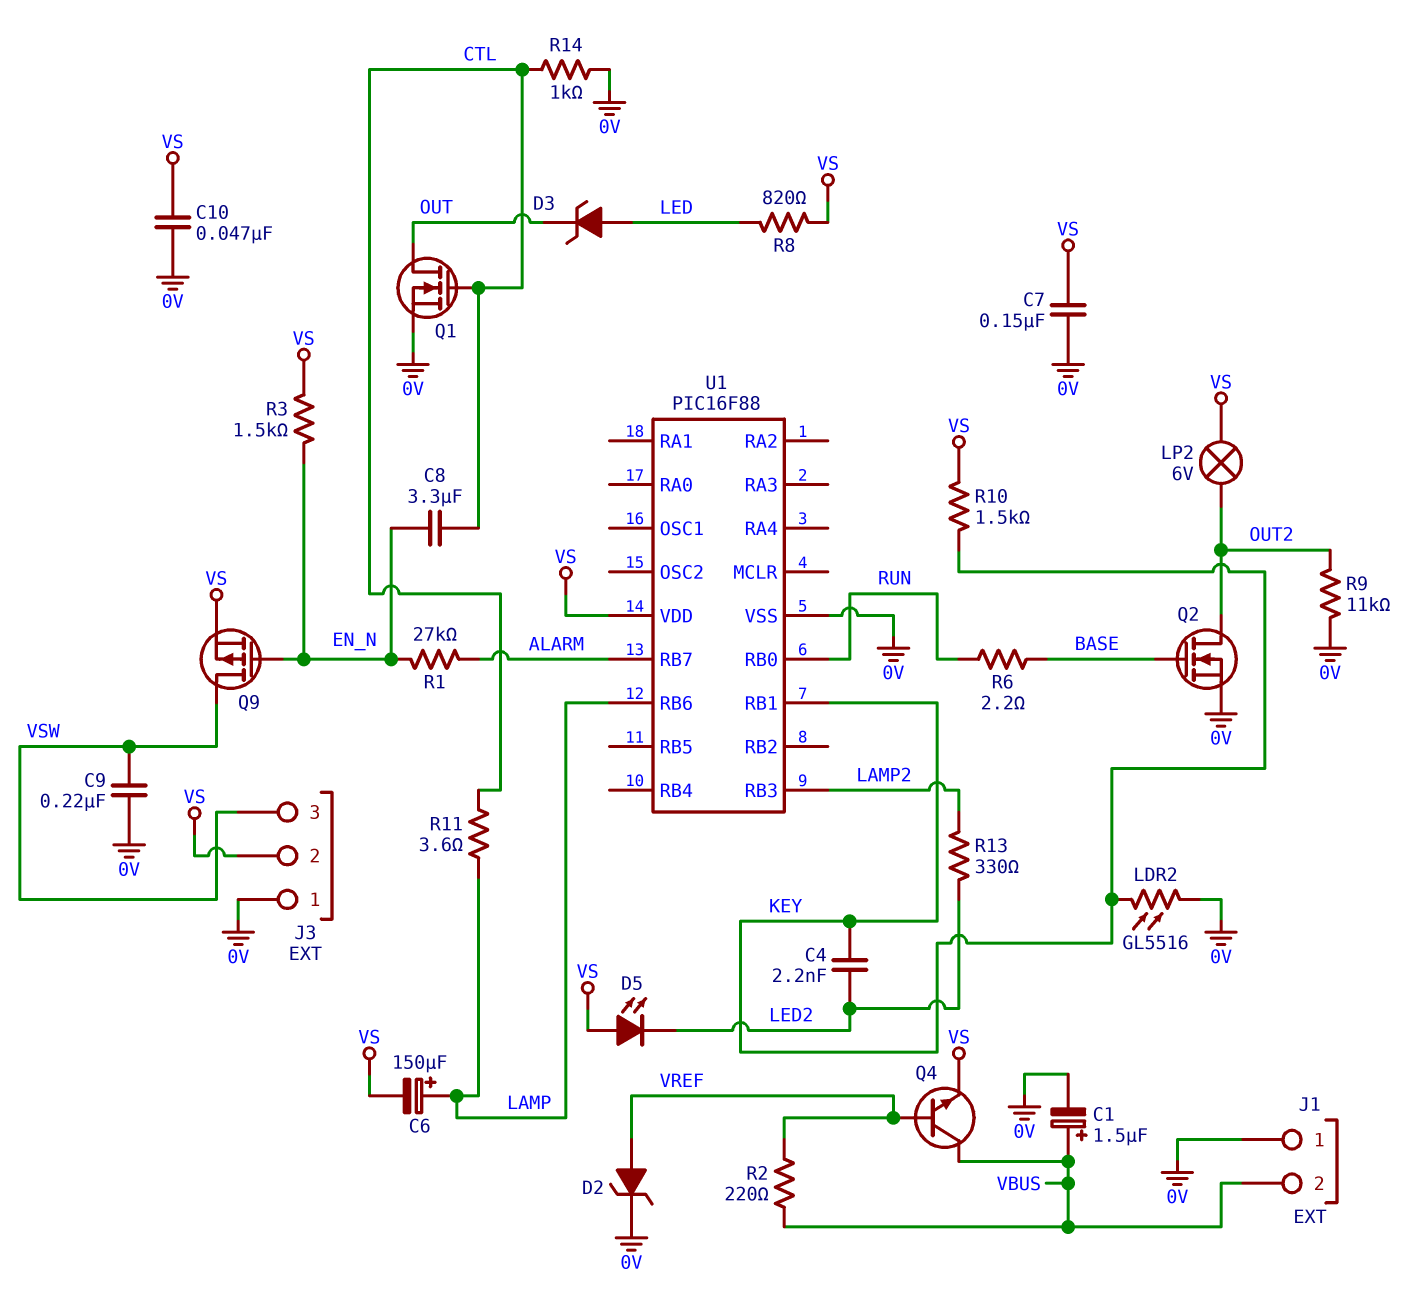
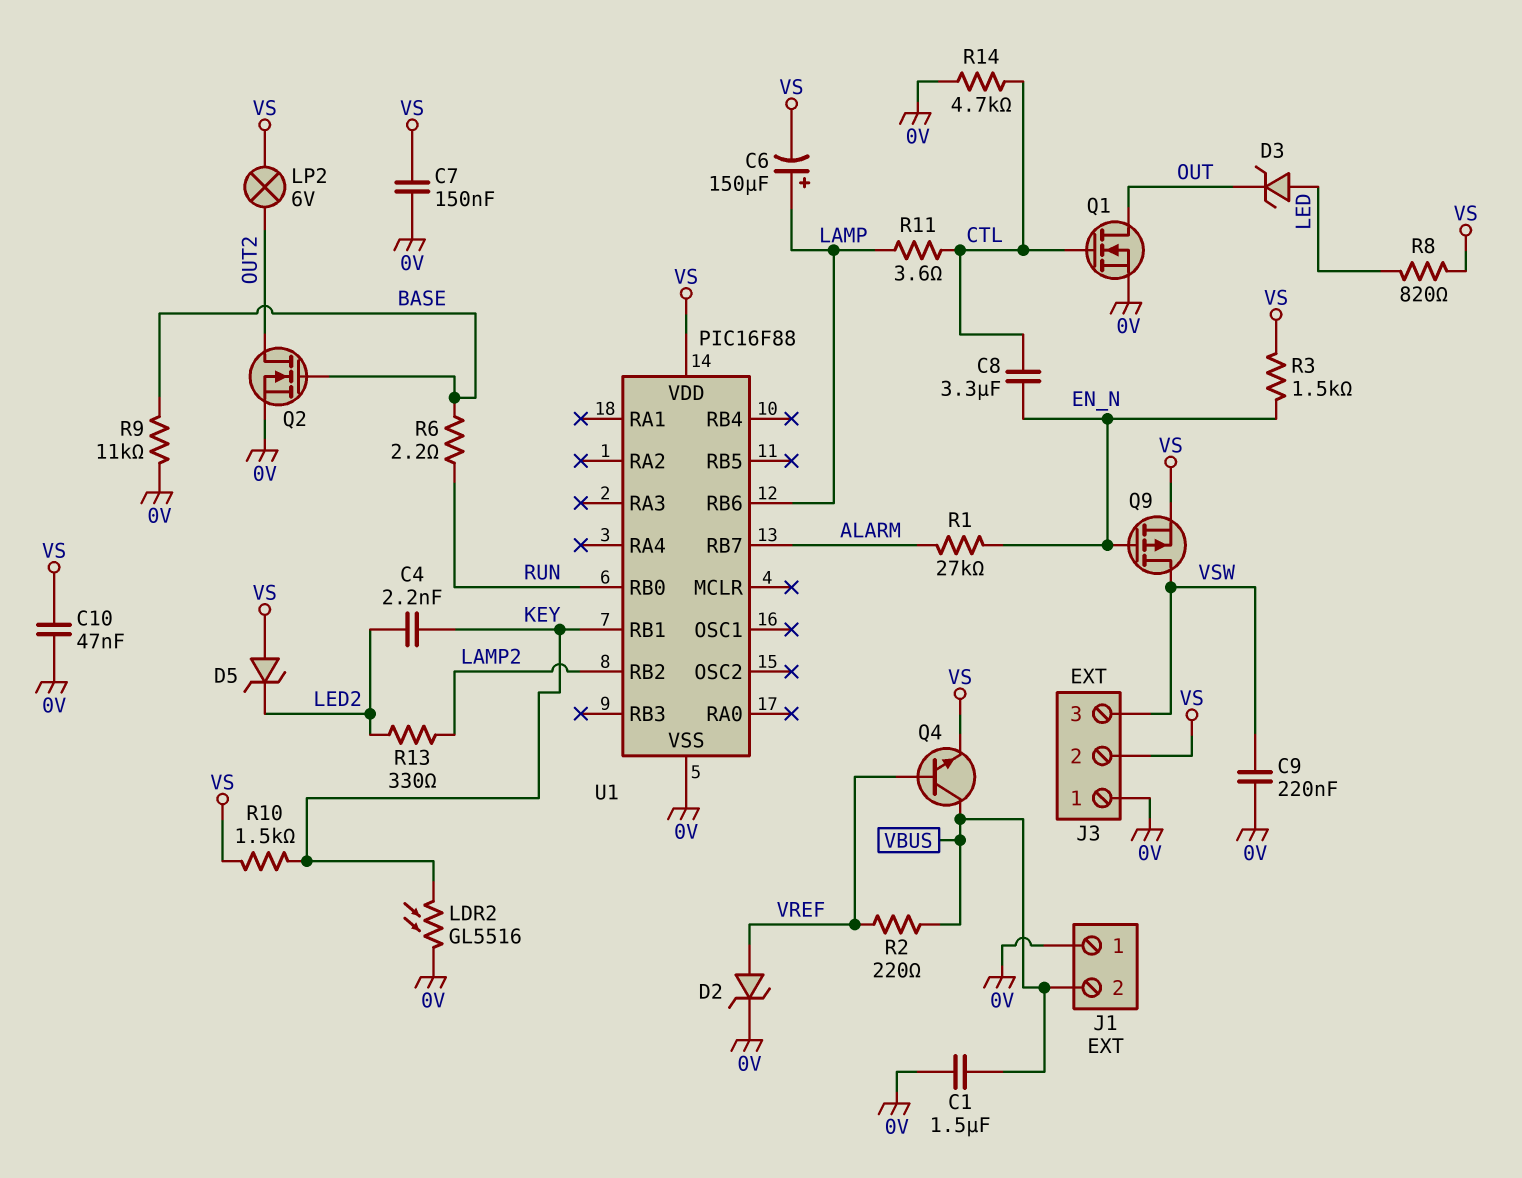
C1: 1.5uF (plus VBUS, minus 0V) -> 1.5uF (0V, VBUS)
D5: LED (A VS, K LED2) -> zener (A VS, K LED2)
R9: 11k (0V, OUT2) -> 11k (0V, BASE)
R14: 1k (0V, CTL) -> 4.7k (0V, CTL)
U1 pin RB2: none -> LAMP2
U1 pin RB3: LAMP2 -> none

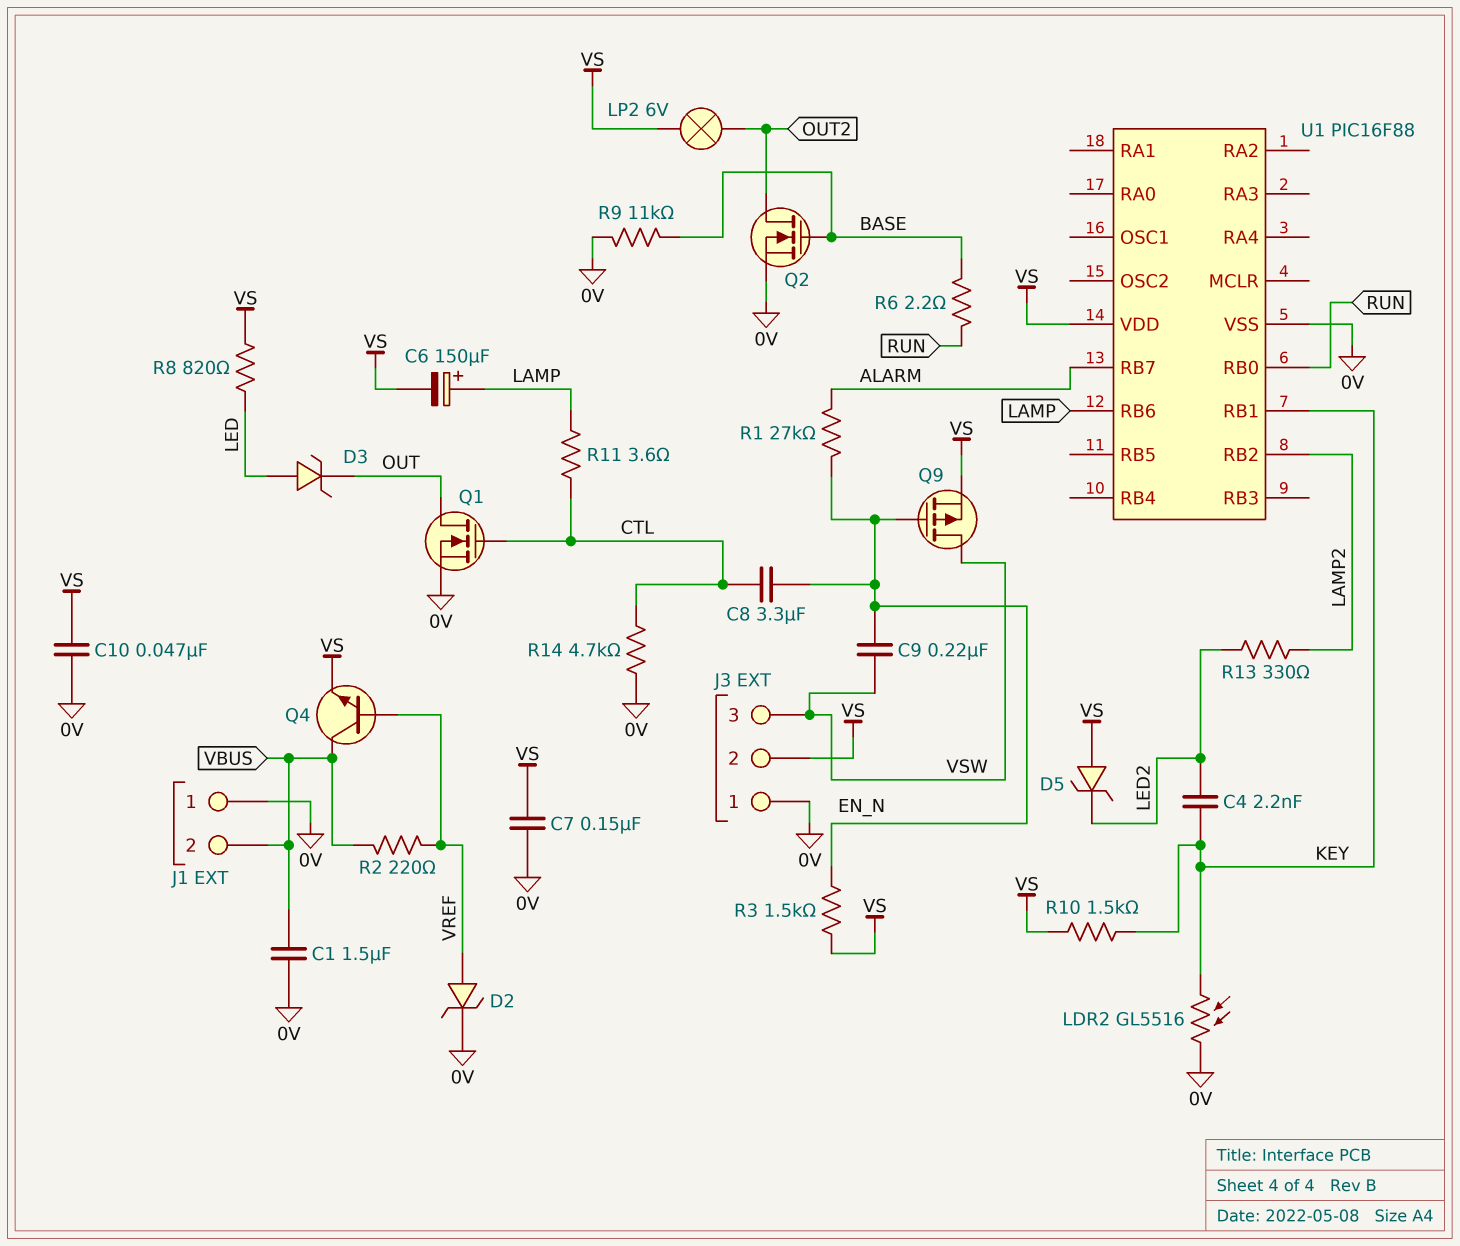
C9: 220nF (0V, VSW) -> 220nF (EN_N, VSW)

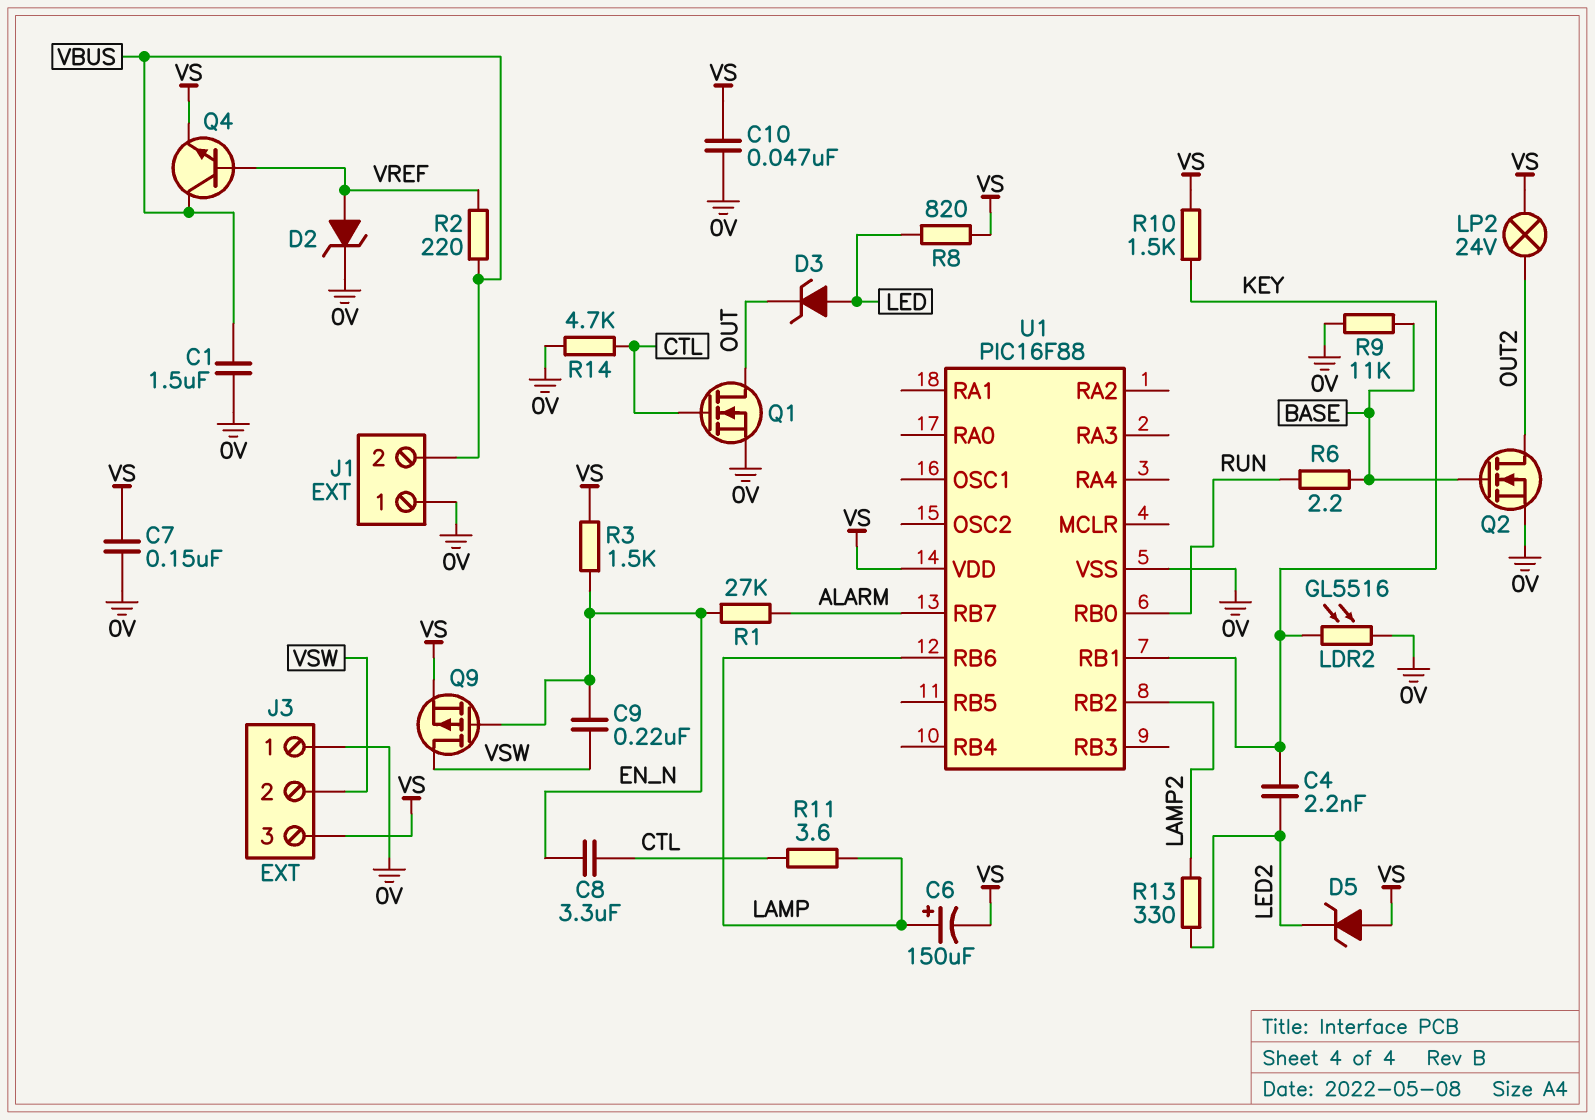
J3 pin 2: VS -> VSW
J3 pin 3: VSW -> VS
LP2: lamp 6V (OUT2, VS) -> lamp 24V (OUT2, VS)

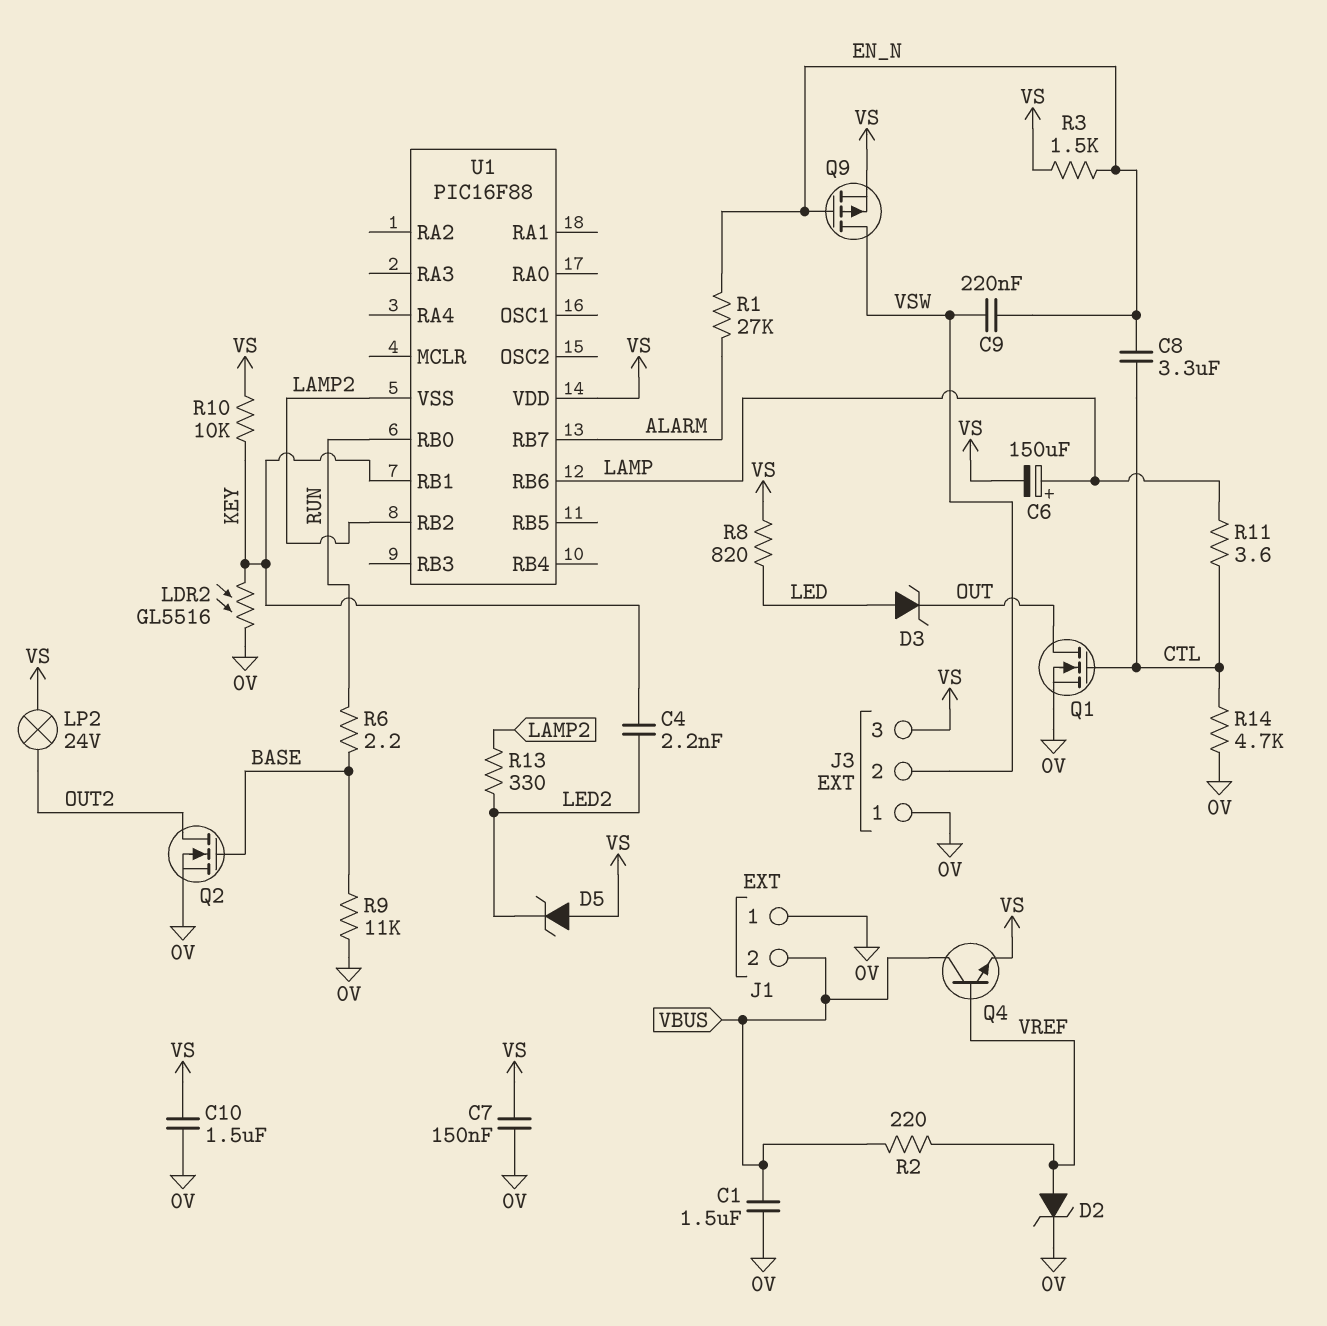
C10: 47nF (0V, VS) -> 1.5uF (0V, VS)
R10: 1.5k (KEY, VS) -> 10k (KEY, VS)
U1 pin VSS: 0V -> LAMP2

